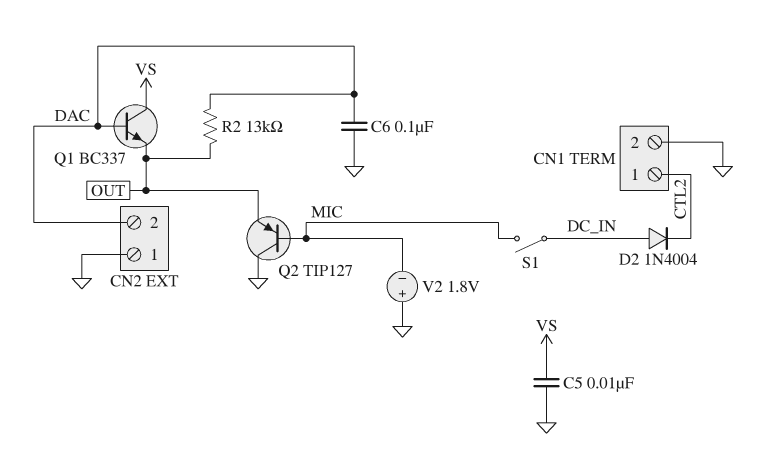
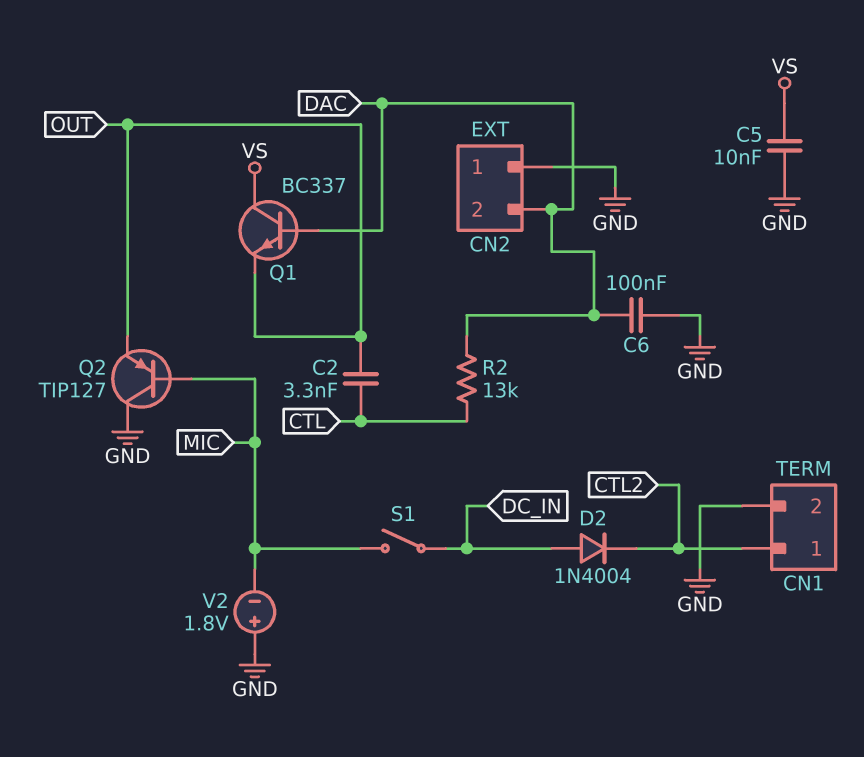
C2: none -> 3.3nF (CTL, OUT)
R2: 13k (DAC, OUT) -> 13k (CTL, DAC)

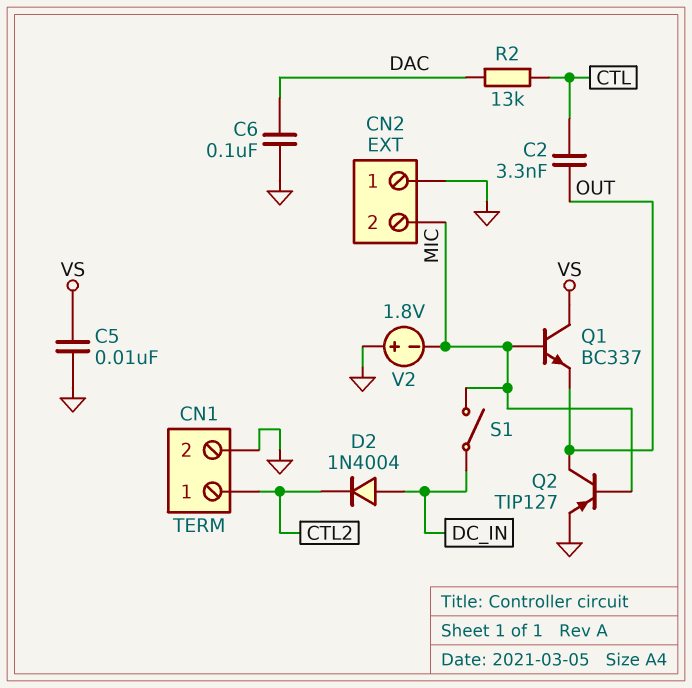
CN2 pin 2: DAC -> MIC
Q1: NPN BC337 (B DAC, C VS, E OUT) -> NPN BC337 (B MIC, C VS, E OUT)
Q2: PNP TIP127 (B MIC, C GND, E OUT) -> PNP TIP127 (B MIC, C OUT, E GND)

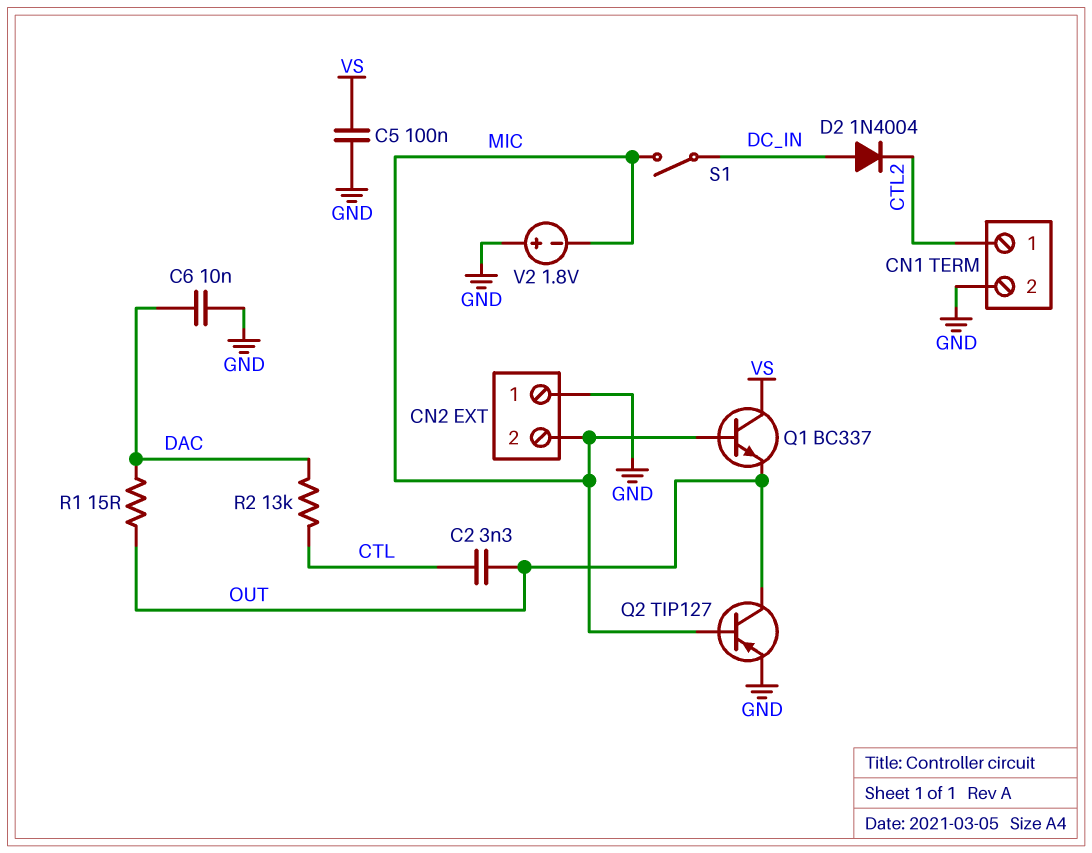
C5: 10nF (GND, VS) -> 100nF (GND, VS)
C6: 100nF (DAC, GND) -> 10nF (DAC, GND)
R1: none -> 15 (DAC, OUT)

